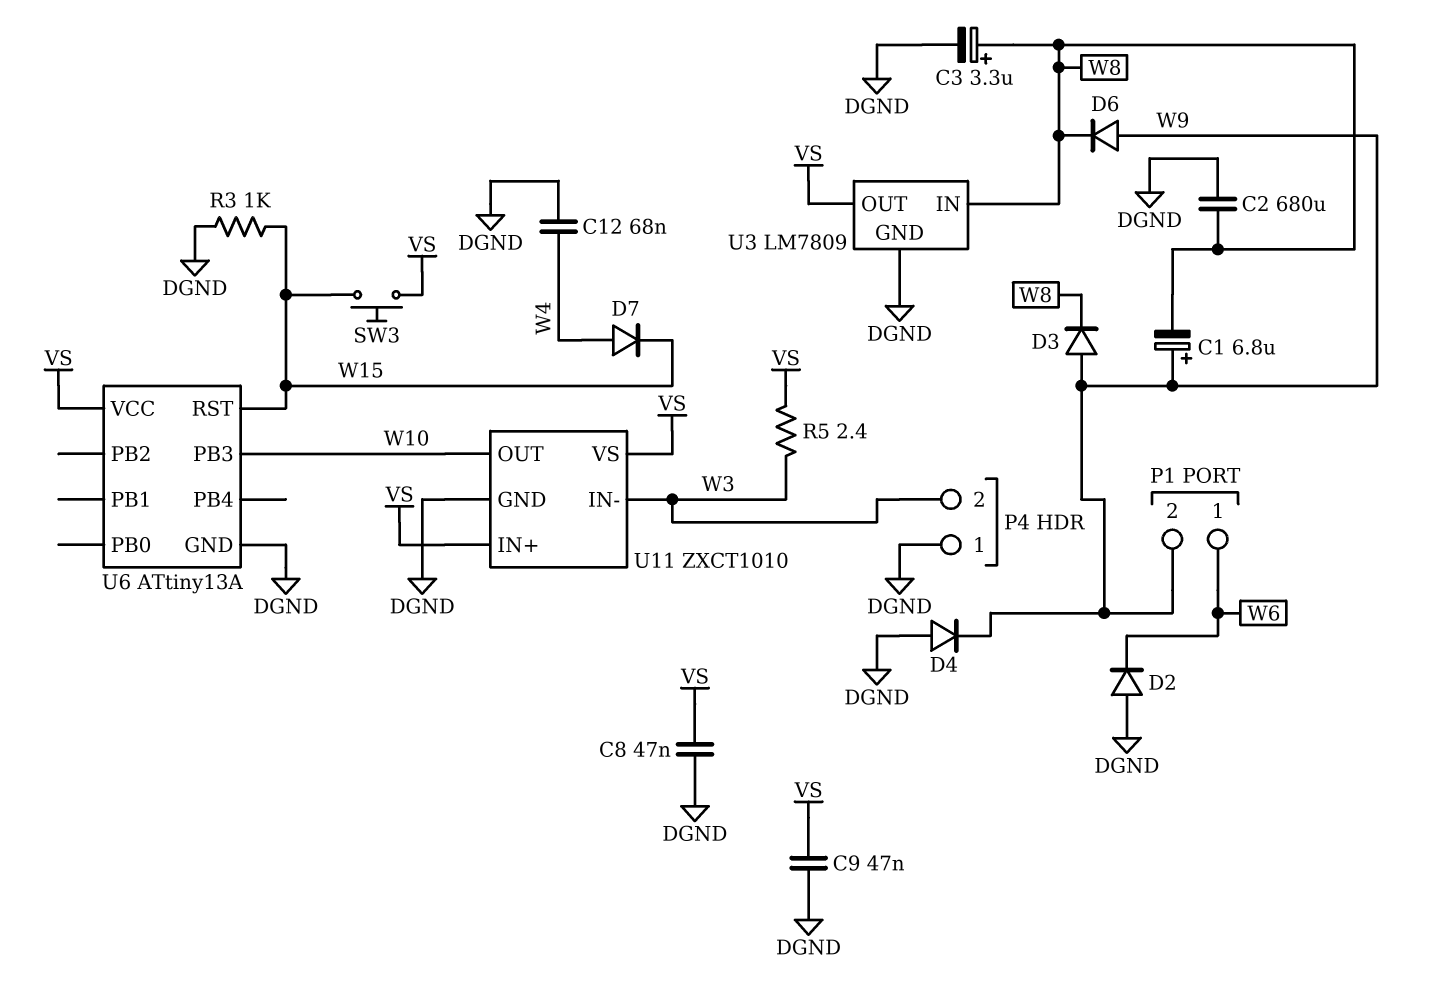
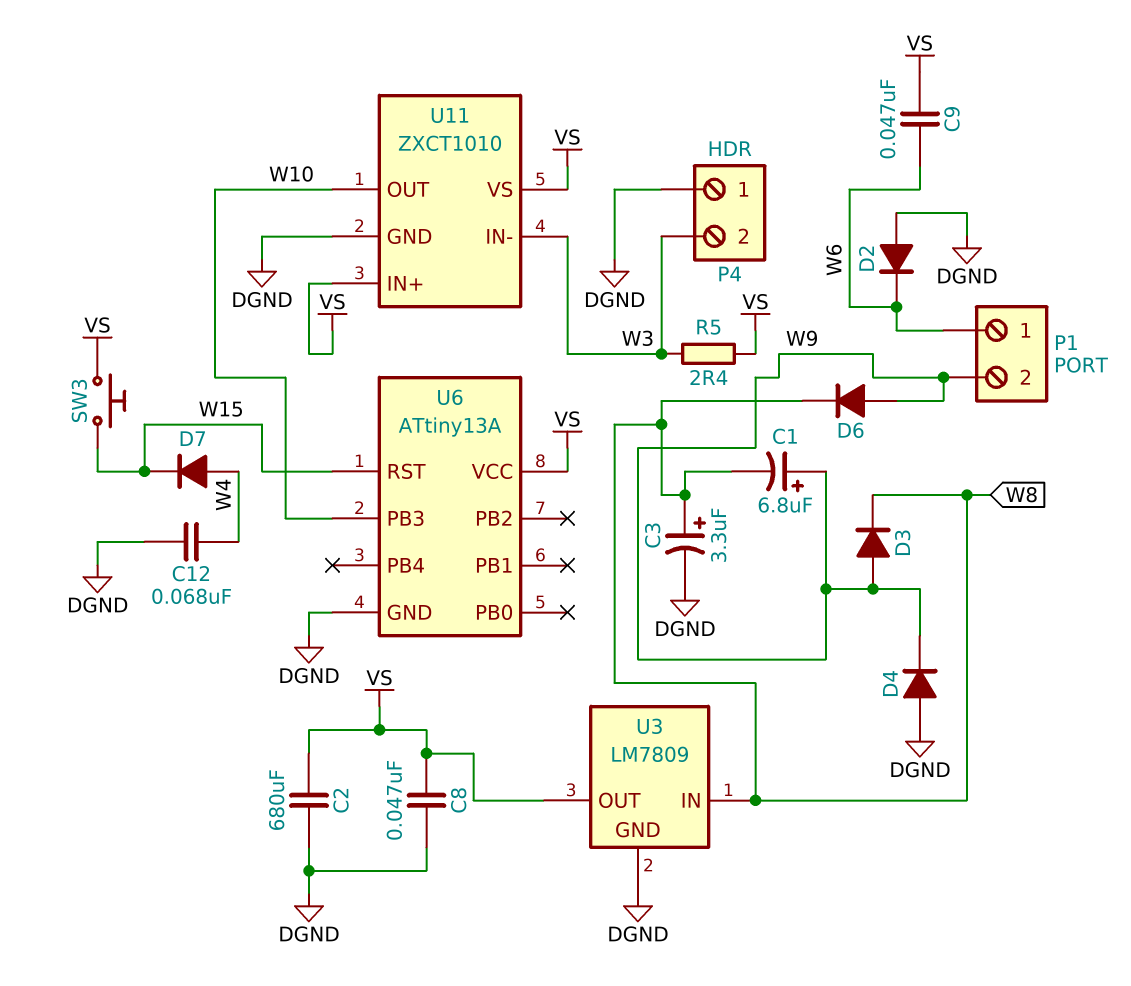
C2: 680uF (DGND, W8) -> 680uF (DGND, VS)
C9: 47nF (DGND, VS) -> 47nF (VS, W6)
R3: 1k (DGND, W15) -> none

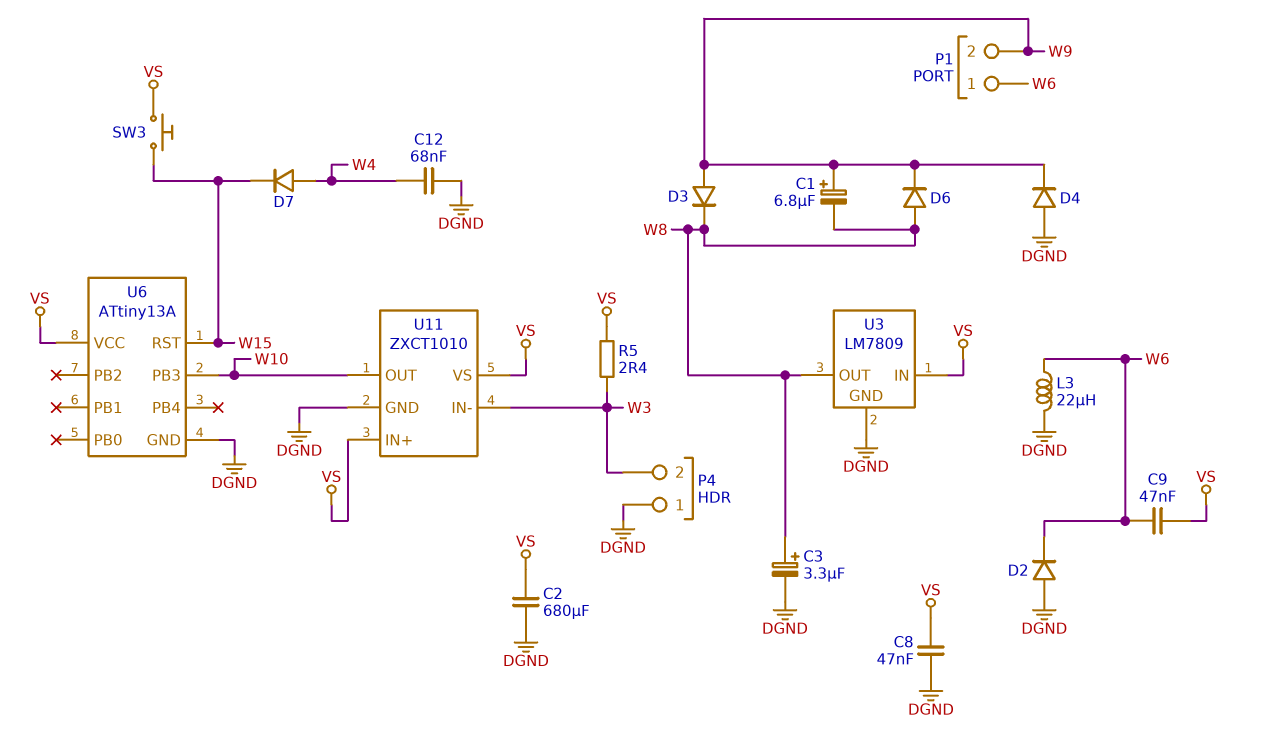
D6: diode (A W9, K W8) -> diode (A W8, K W9)
L3: none -> 22uH (DGND, W6)
U3 pin IN: W8 -> VS
U3 pin OUT: VS -> W8

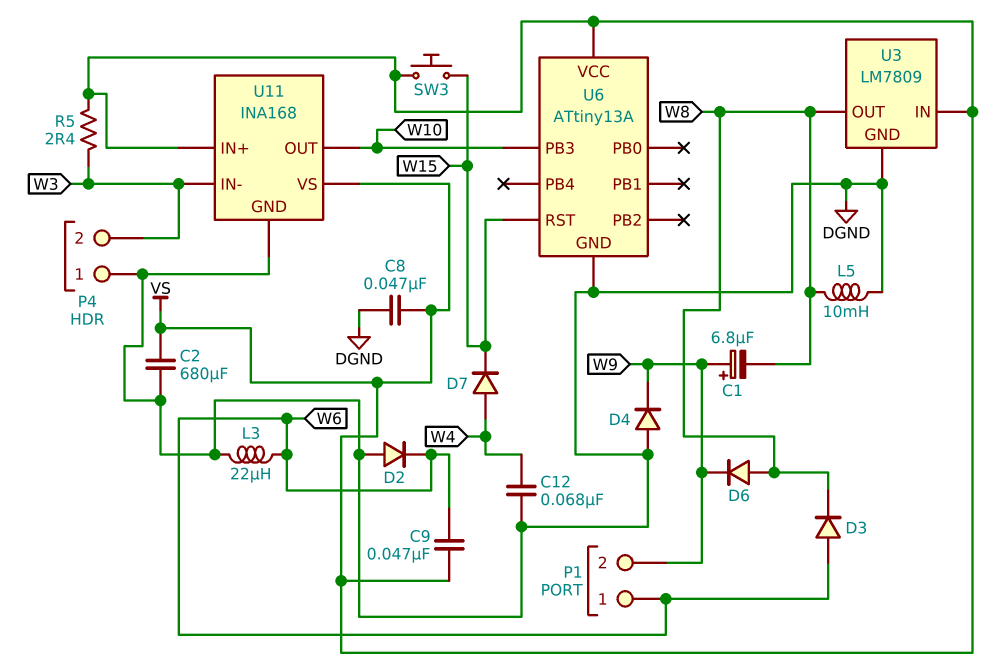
C3: 3.3uF (plus W8, minus DGND) -> none
D3: diode (A W9, K W8) -> diode (A W6, K W8)
L5: none -> 10mH (DGND, W8)
U11: ZXCT1010 -> INA168

